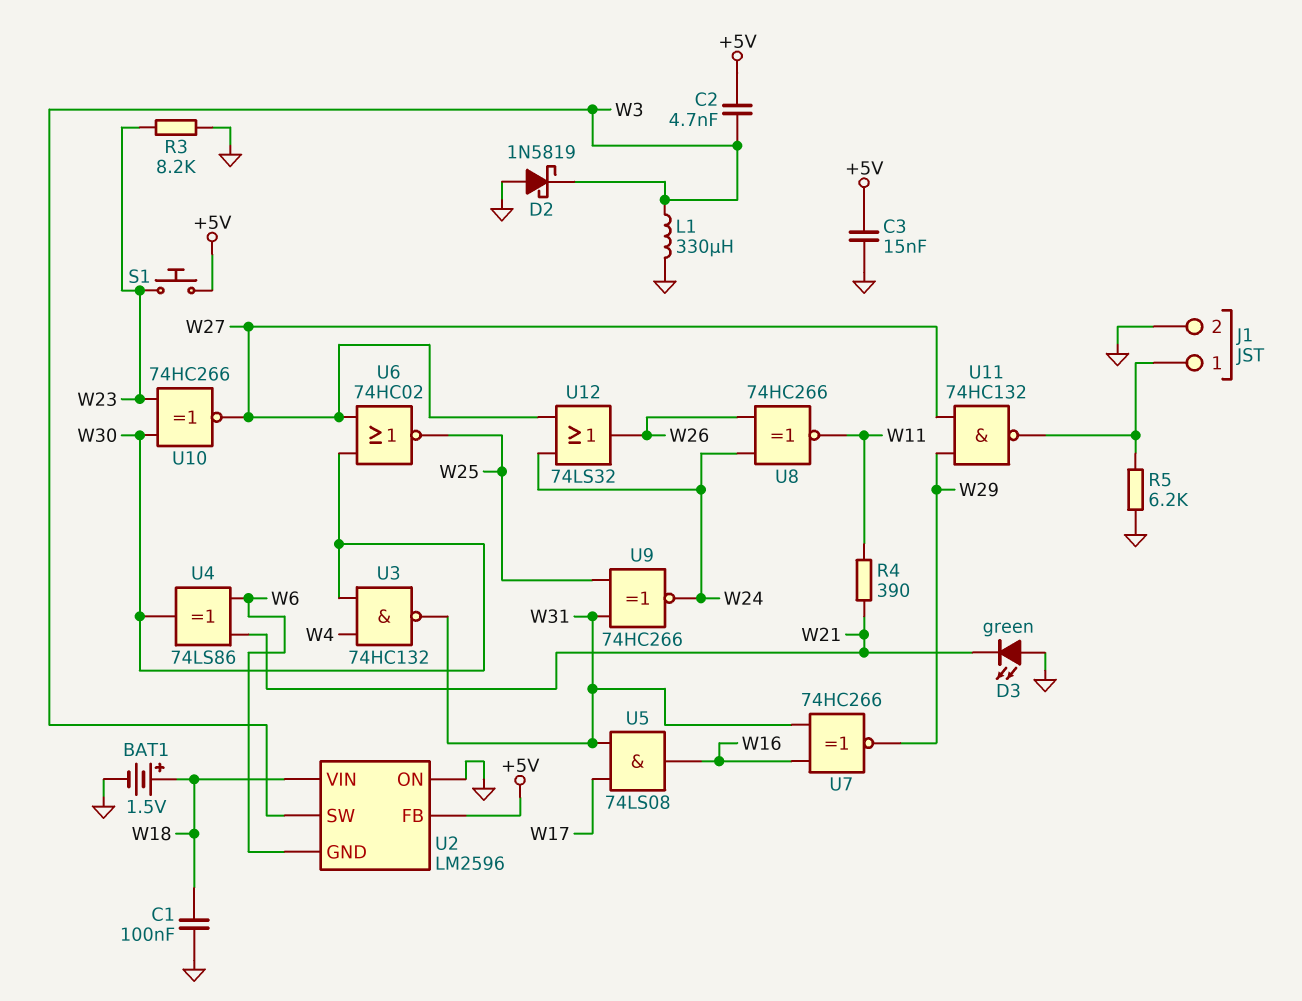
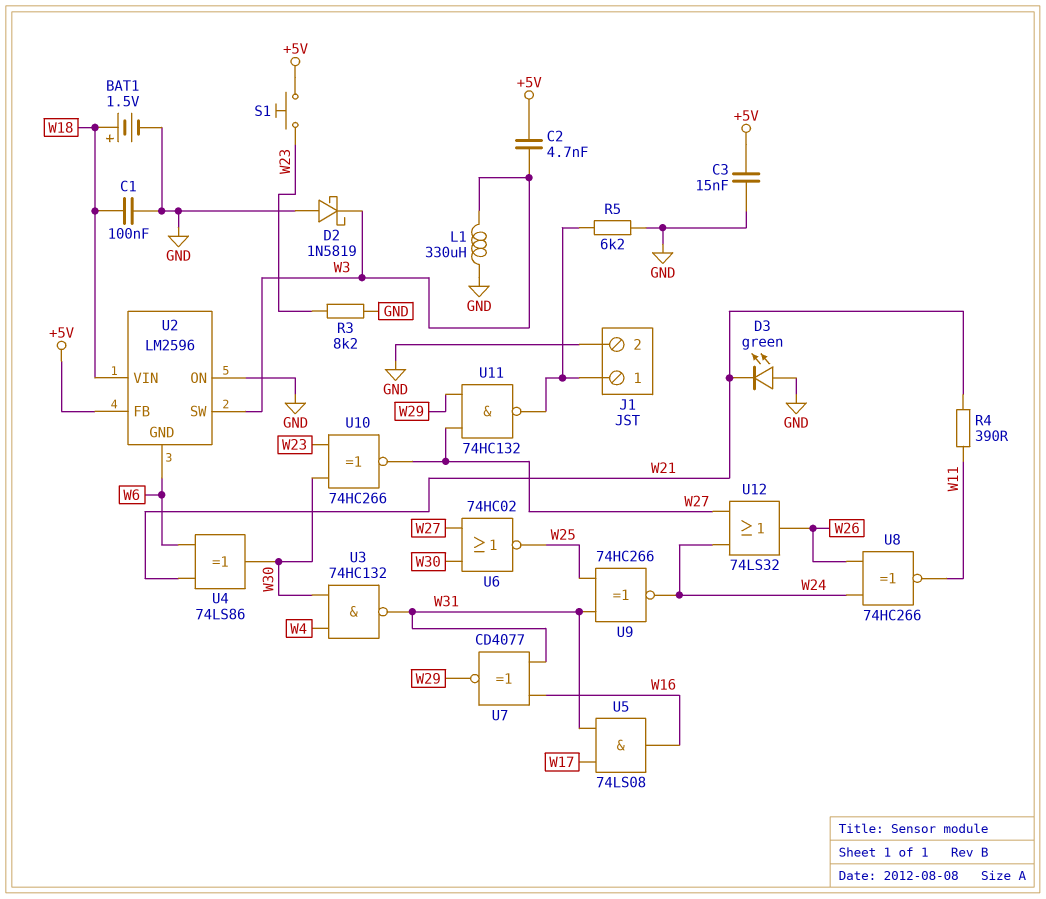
U7: XNOR 74HC266 (in W16, in W31, out W29) -> XNOR CD4077 (in W16, in W31, out W29)

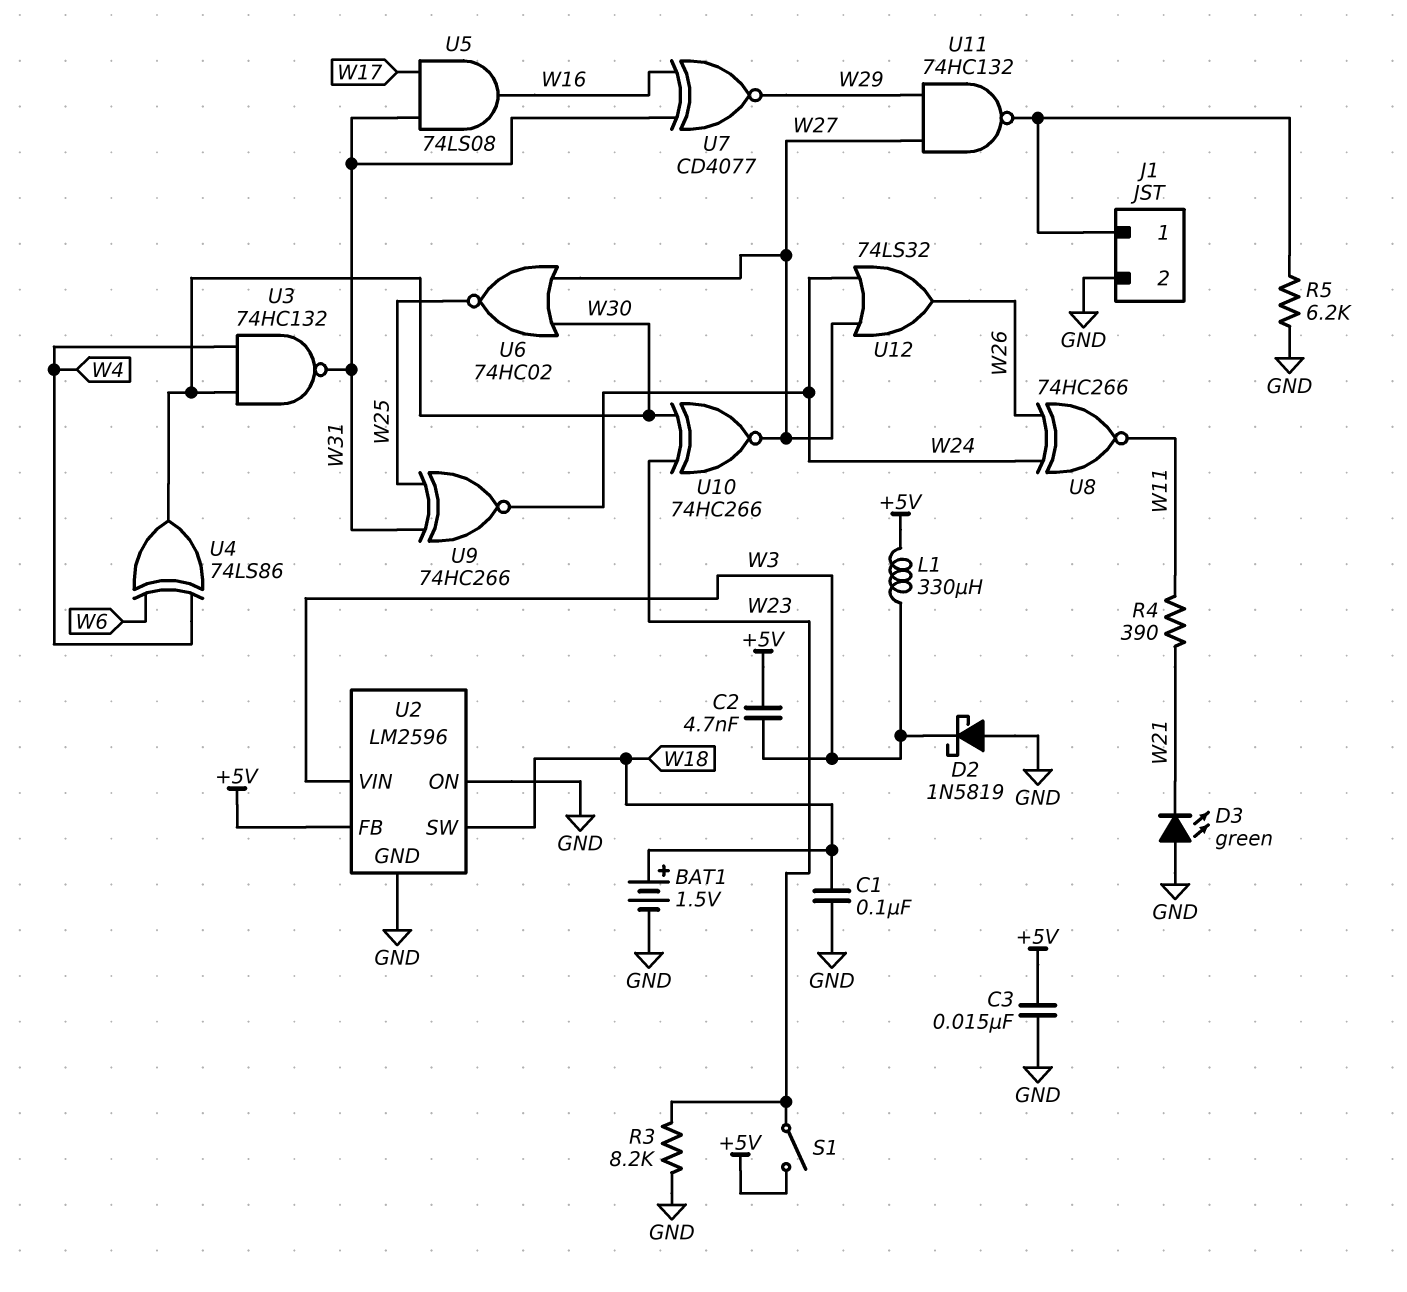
L1: 330uH (GND, W3) -> 330uH (+5V, W3)
S1: button (+5V, W23) -> switch (+5V, W23)
U2 pin GND: W6 -> GND
U2 pin SW: W3 -> W18
U2 pin VIN: W18 -> W3
U4: XOR 74LS86 (in W6, in W21, out W30) -> XOR 74LS86 (in W4, in W6, out W30)

